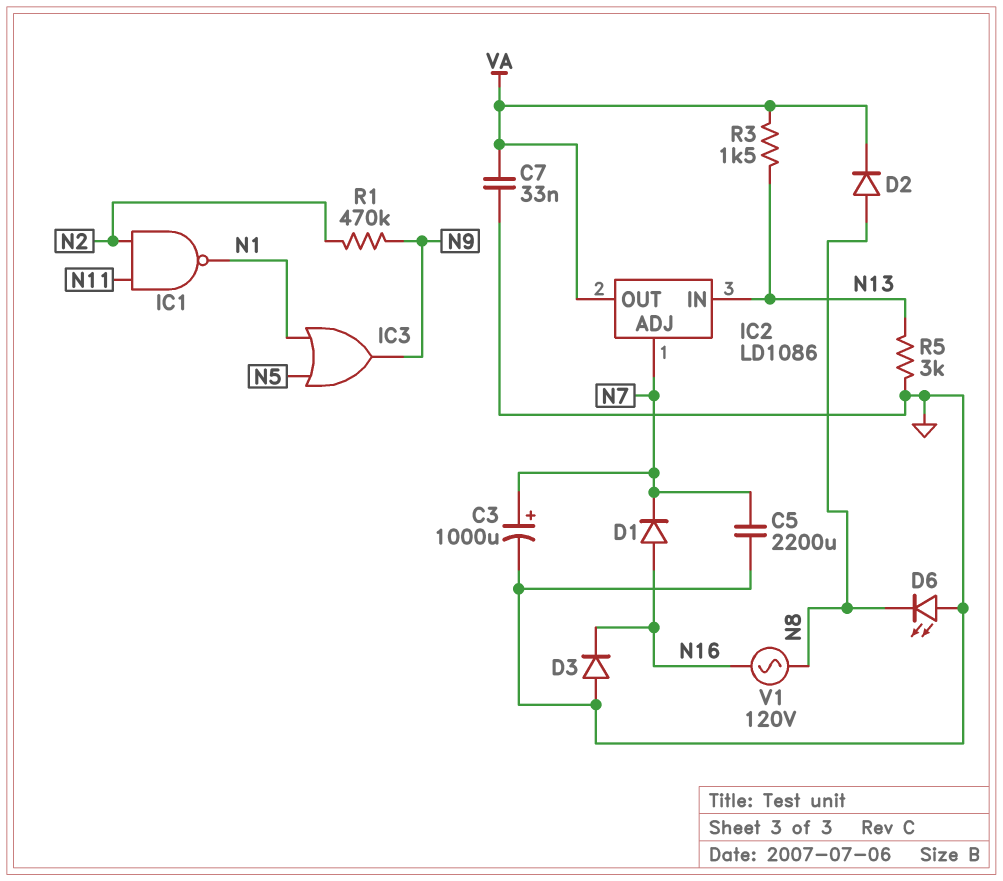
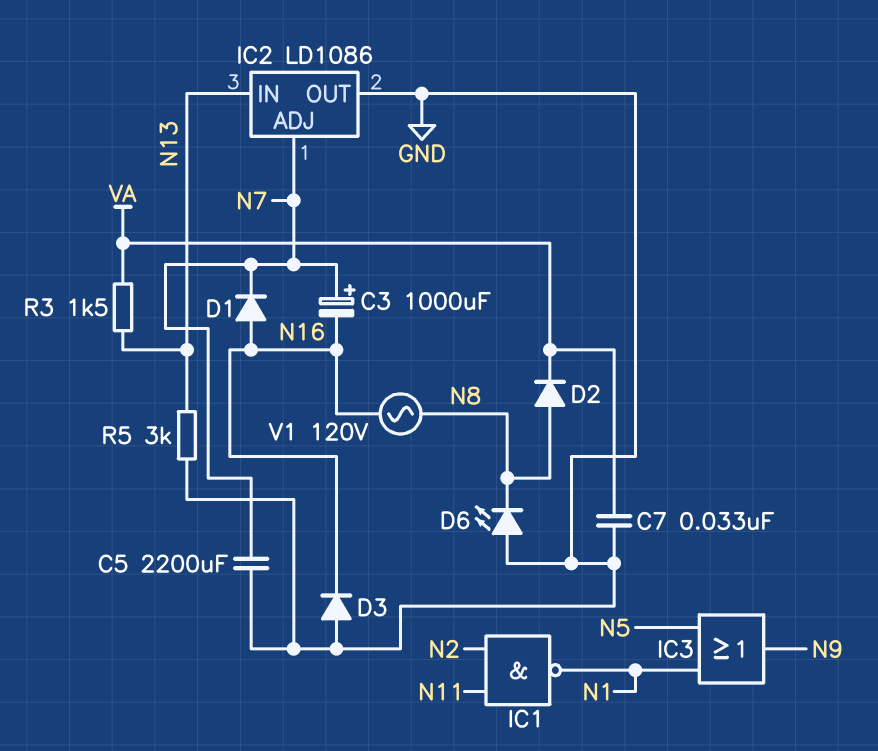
C3: 1000uF (plus N7, minus GND) -> 1000uF (plus N7, minus N16)
IC2 pin OUT: VA -> GND
R1: 470k (N2, N9) -> none

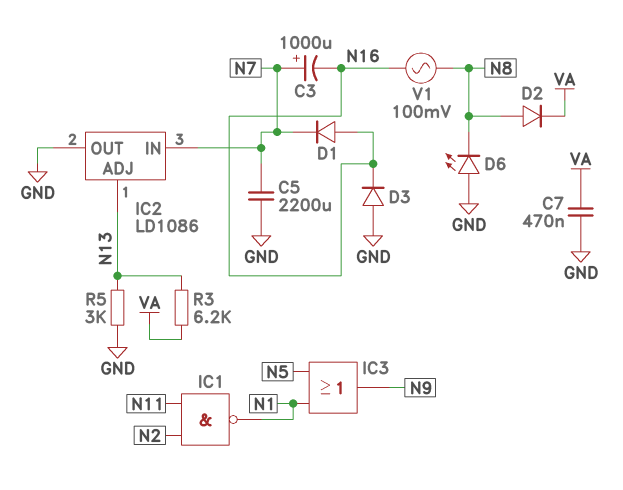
C7: 33nF (GND, VA) -> 470nF (GND, VA)
IC2 pin ADJ: N7 -> N13
IC2 pin IN: N13 -> N7
R3: 1.5k (N13, VA) -> 6.2k (N13, VA)
V1: AC 120V (N8, N16) -> AC 100mV (N8, N16)

